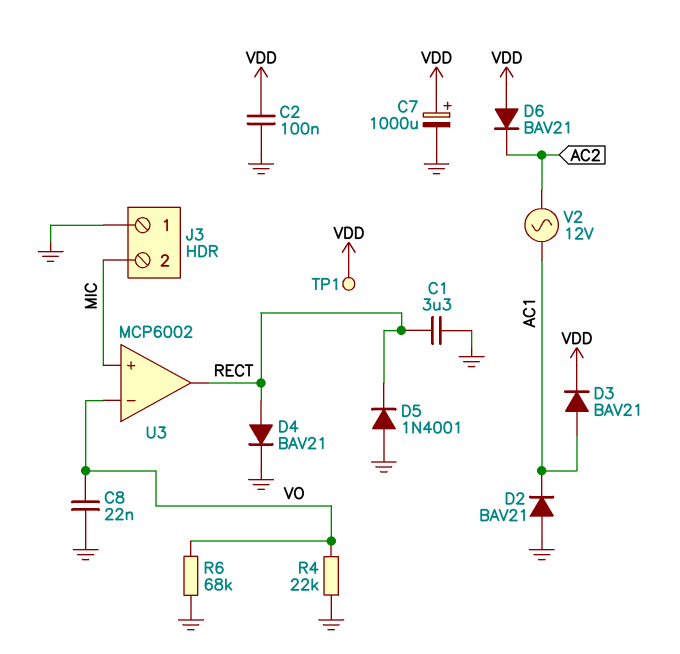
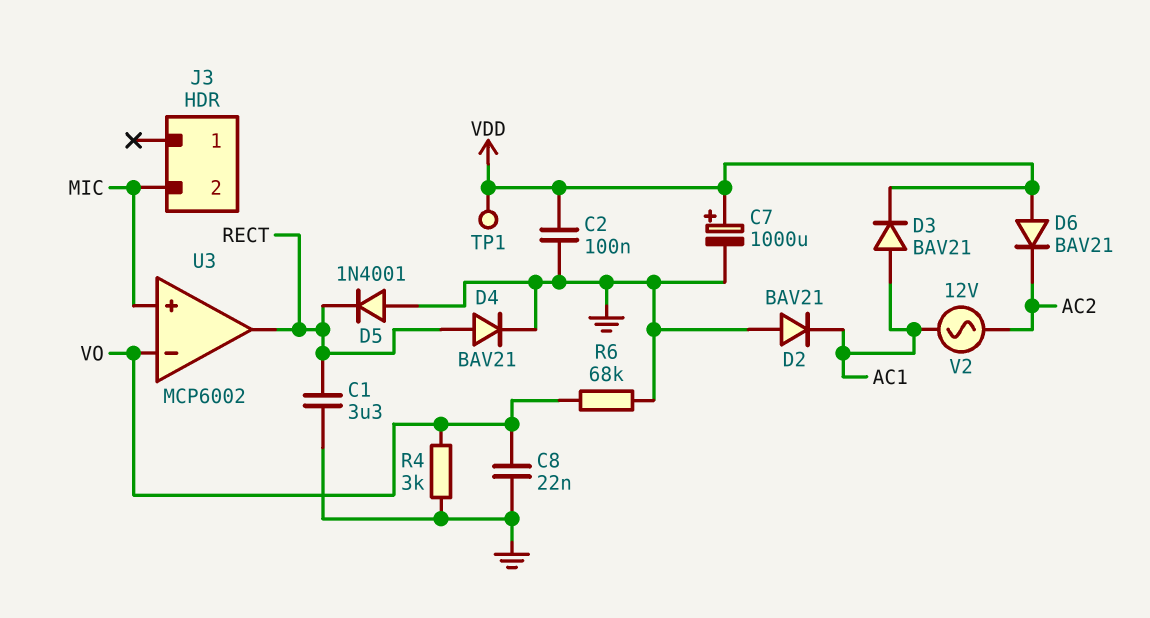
J3 pin 1: GND -> none
R4: 22k (GND, VO) -> 3k (GND, VO)

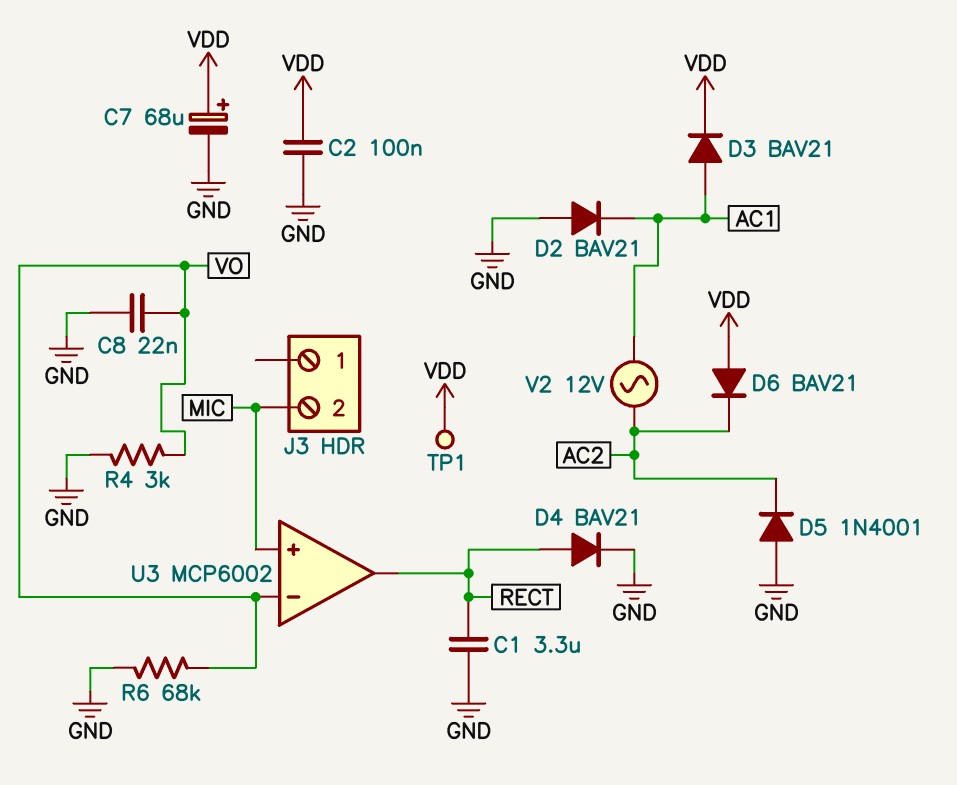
C7: 1000uF (plus VDD, minus GND) -> 68uF (plus VDD, minus GND)
D5: diode 1N4001 (A GND, K RECT) -> diode 1N4001 (A GND, K AC2)

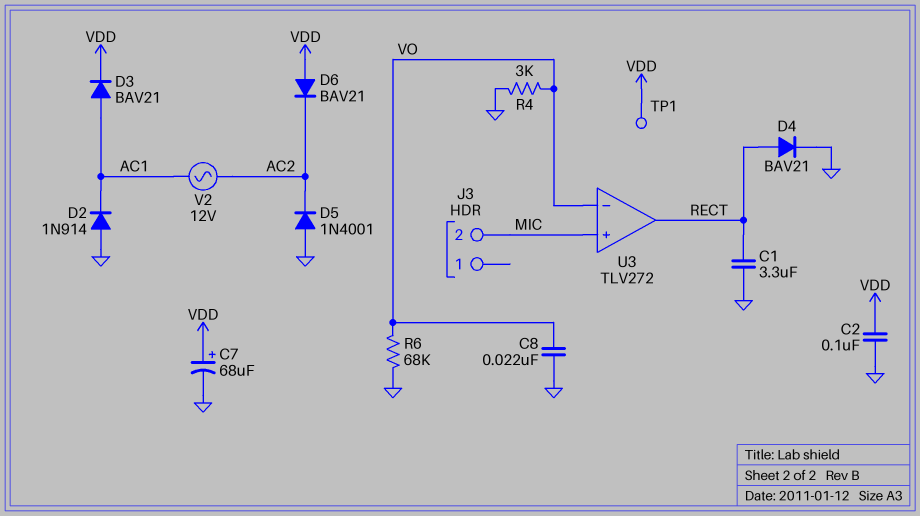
D2: diode BAV21 (A GND, K AC1) -> diode 1N914 (A GND, K AC1)
U3: MCP6002 -> TLV272

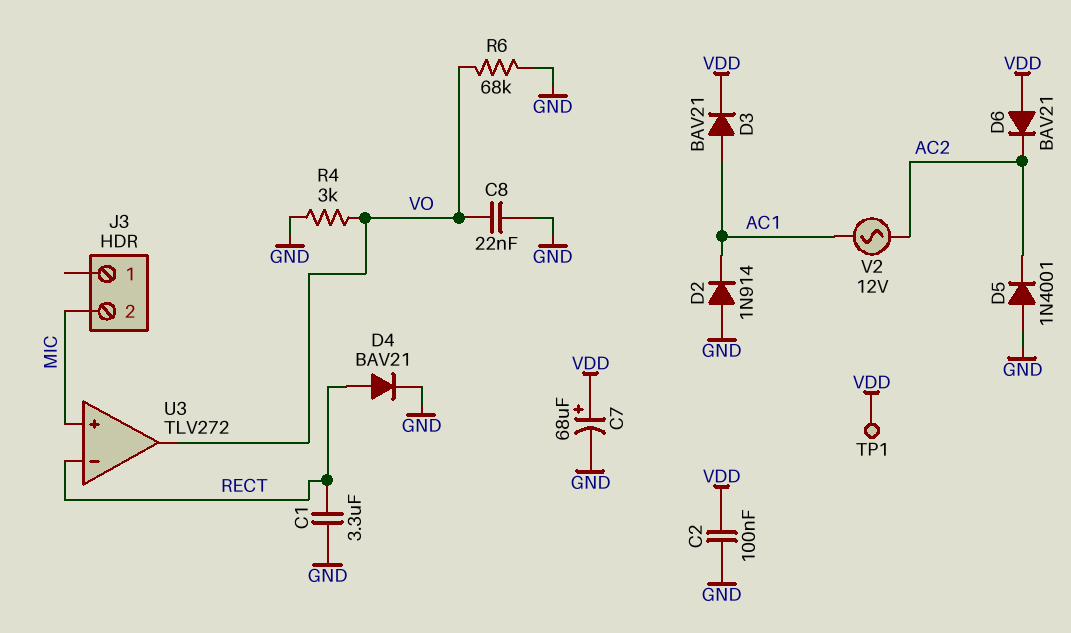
U3 pin in-: VO -> RECT
U3 pin out: RECT -> VO

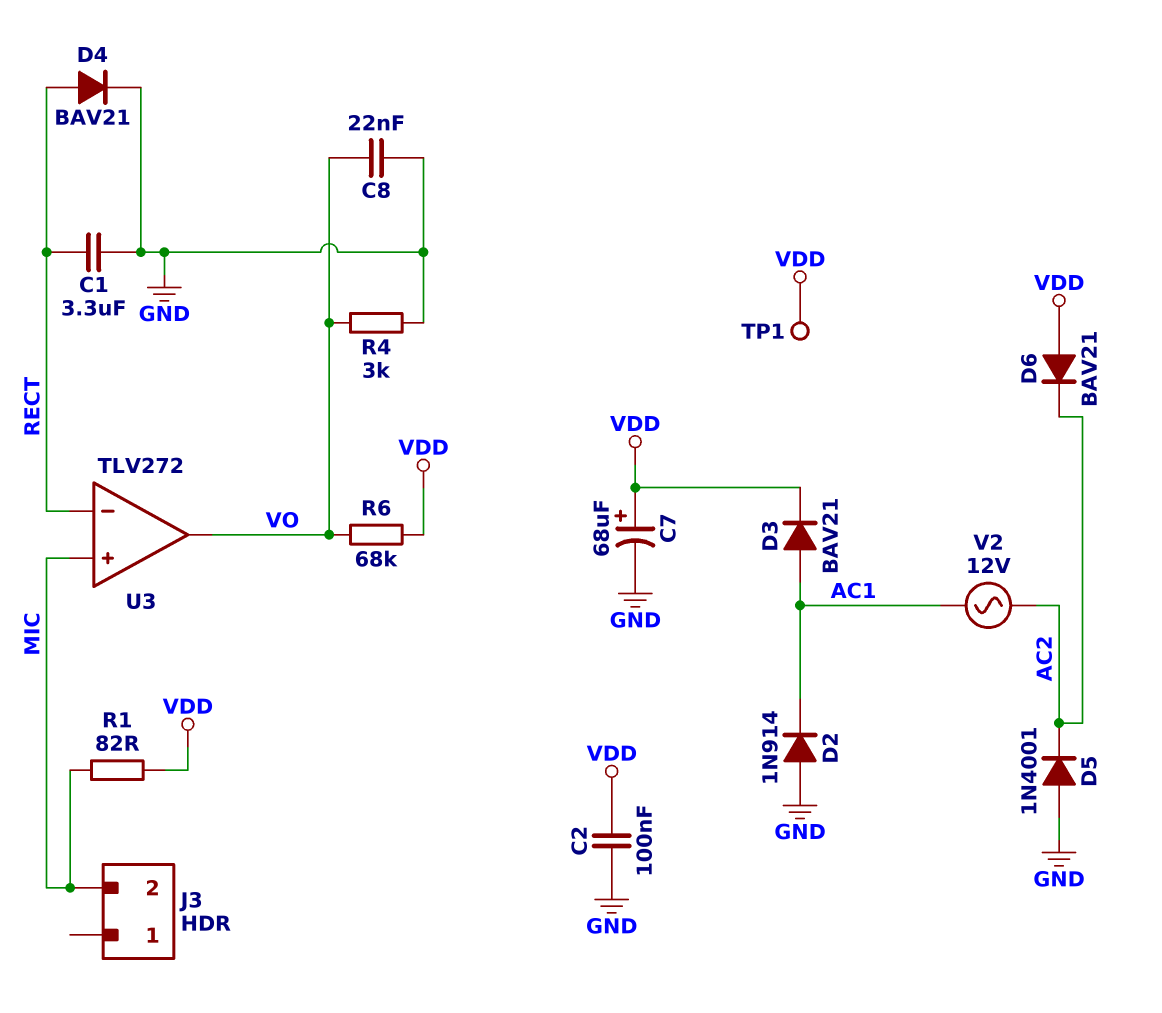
R1: none -> 82 (MIC, VDD)
R6: 68k (GND, VO) -> 68k (VDD, VO)

